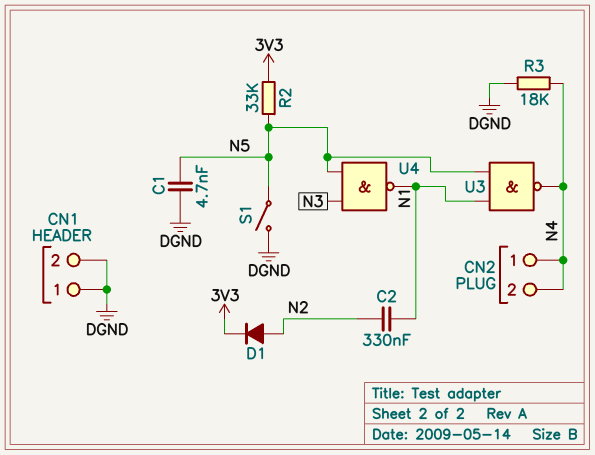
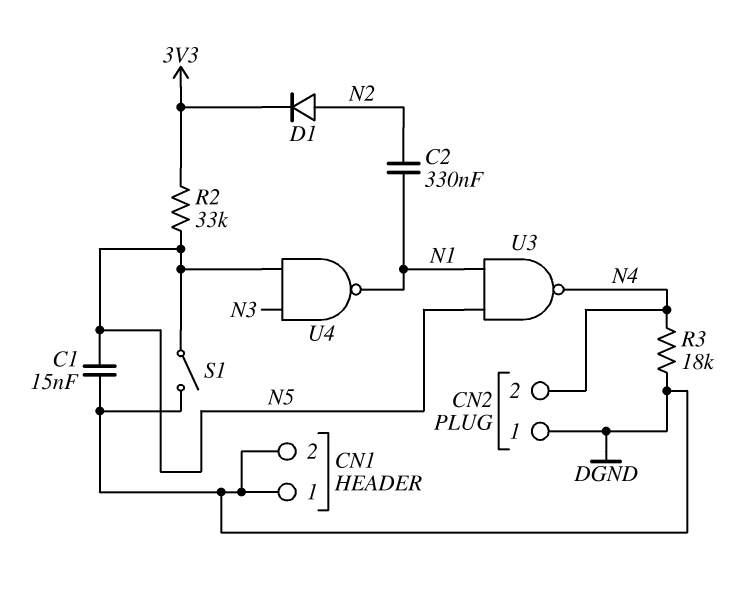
C1: 4.7nF (DGND, N5) -> 15nF (DGND, N5)
CN2 pin 1: N4 -> DGND

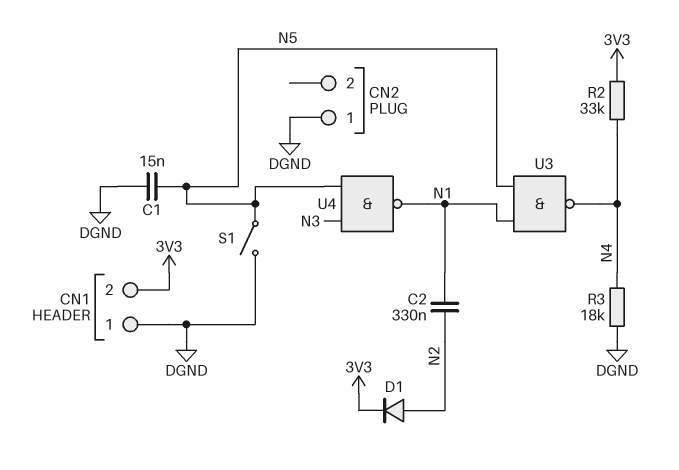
CN1 pin 2: DGND -> 3V3
CN2 pin 2: N4 -> none
R2: 33k (3V3, N5) -> 33k (3V3, N4)

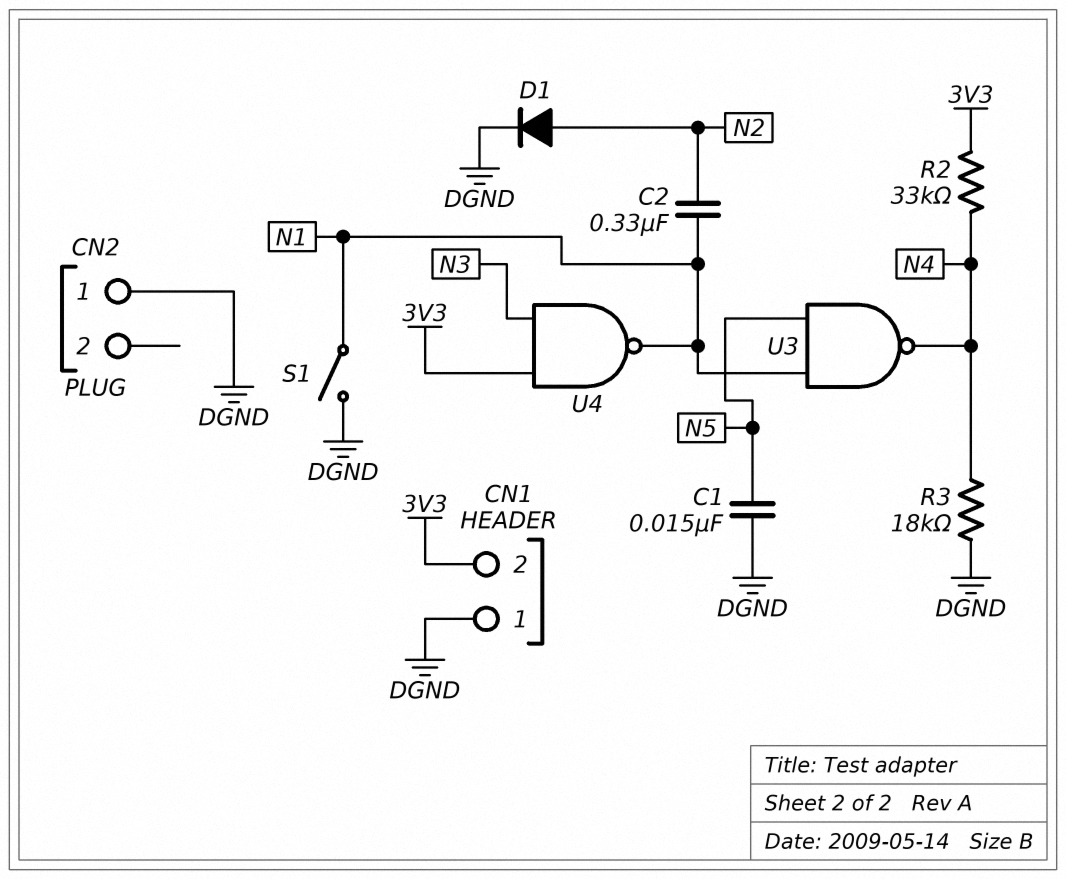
D1: diode (A N2, K 3V3) -> diode (A N2, K DGND)
S1: switch (DGND, N5) -> switch (DGND, N1)
U4: NAND (in N3, in N5, out N1) -> NAND (in 3V3, in N3, out N1)

